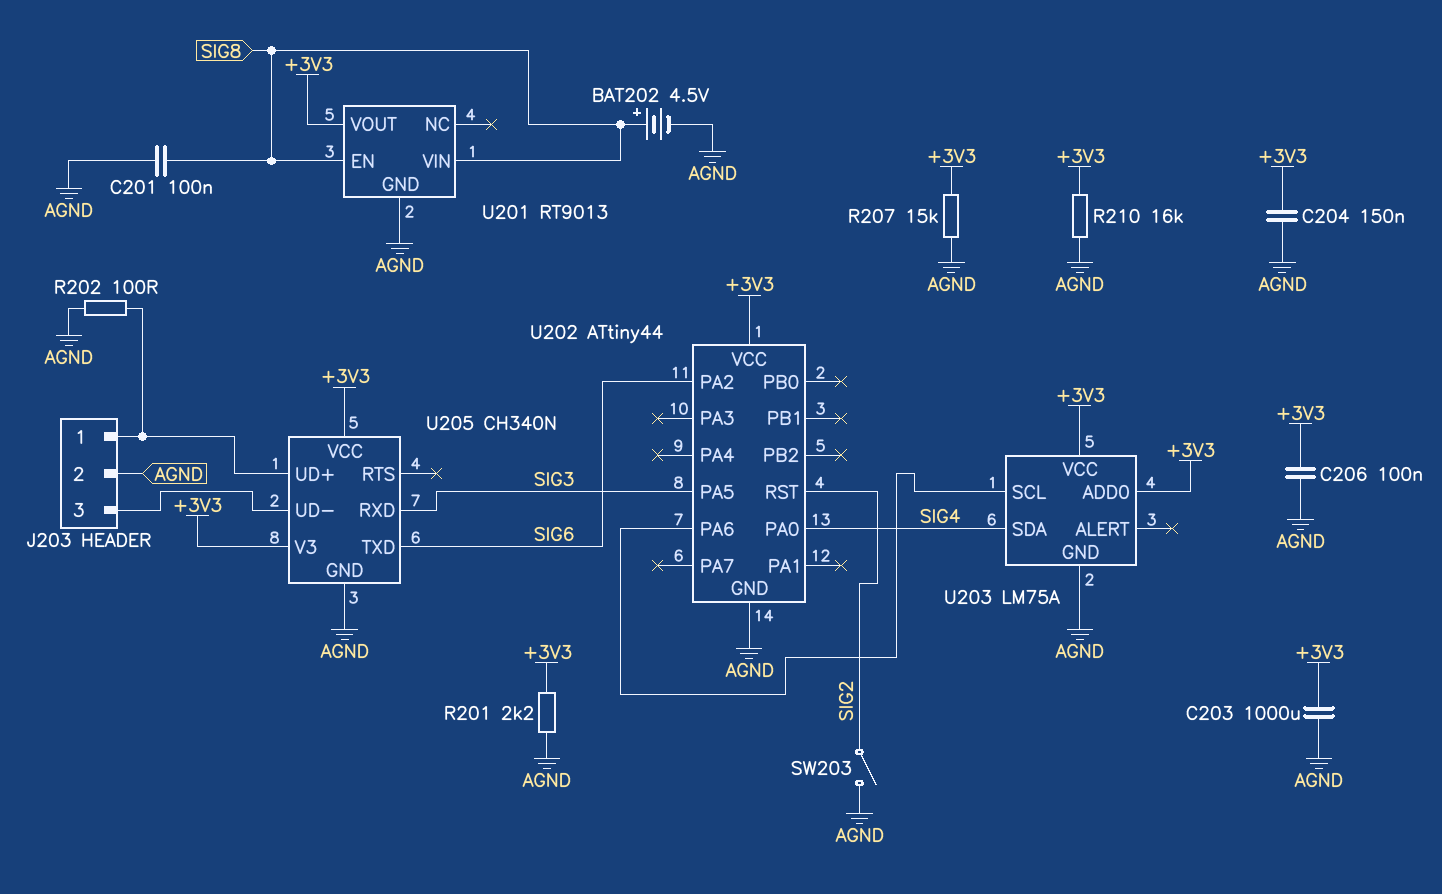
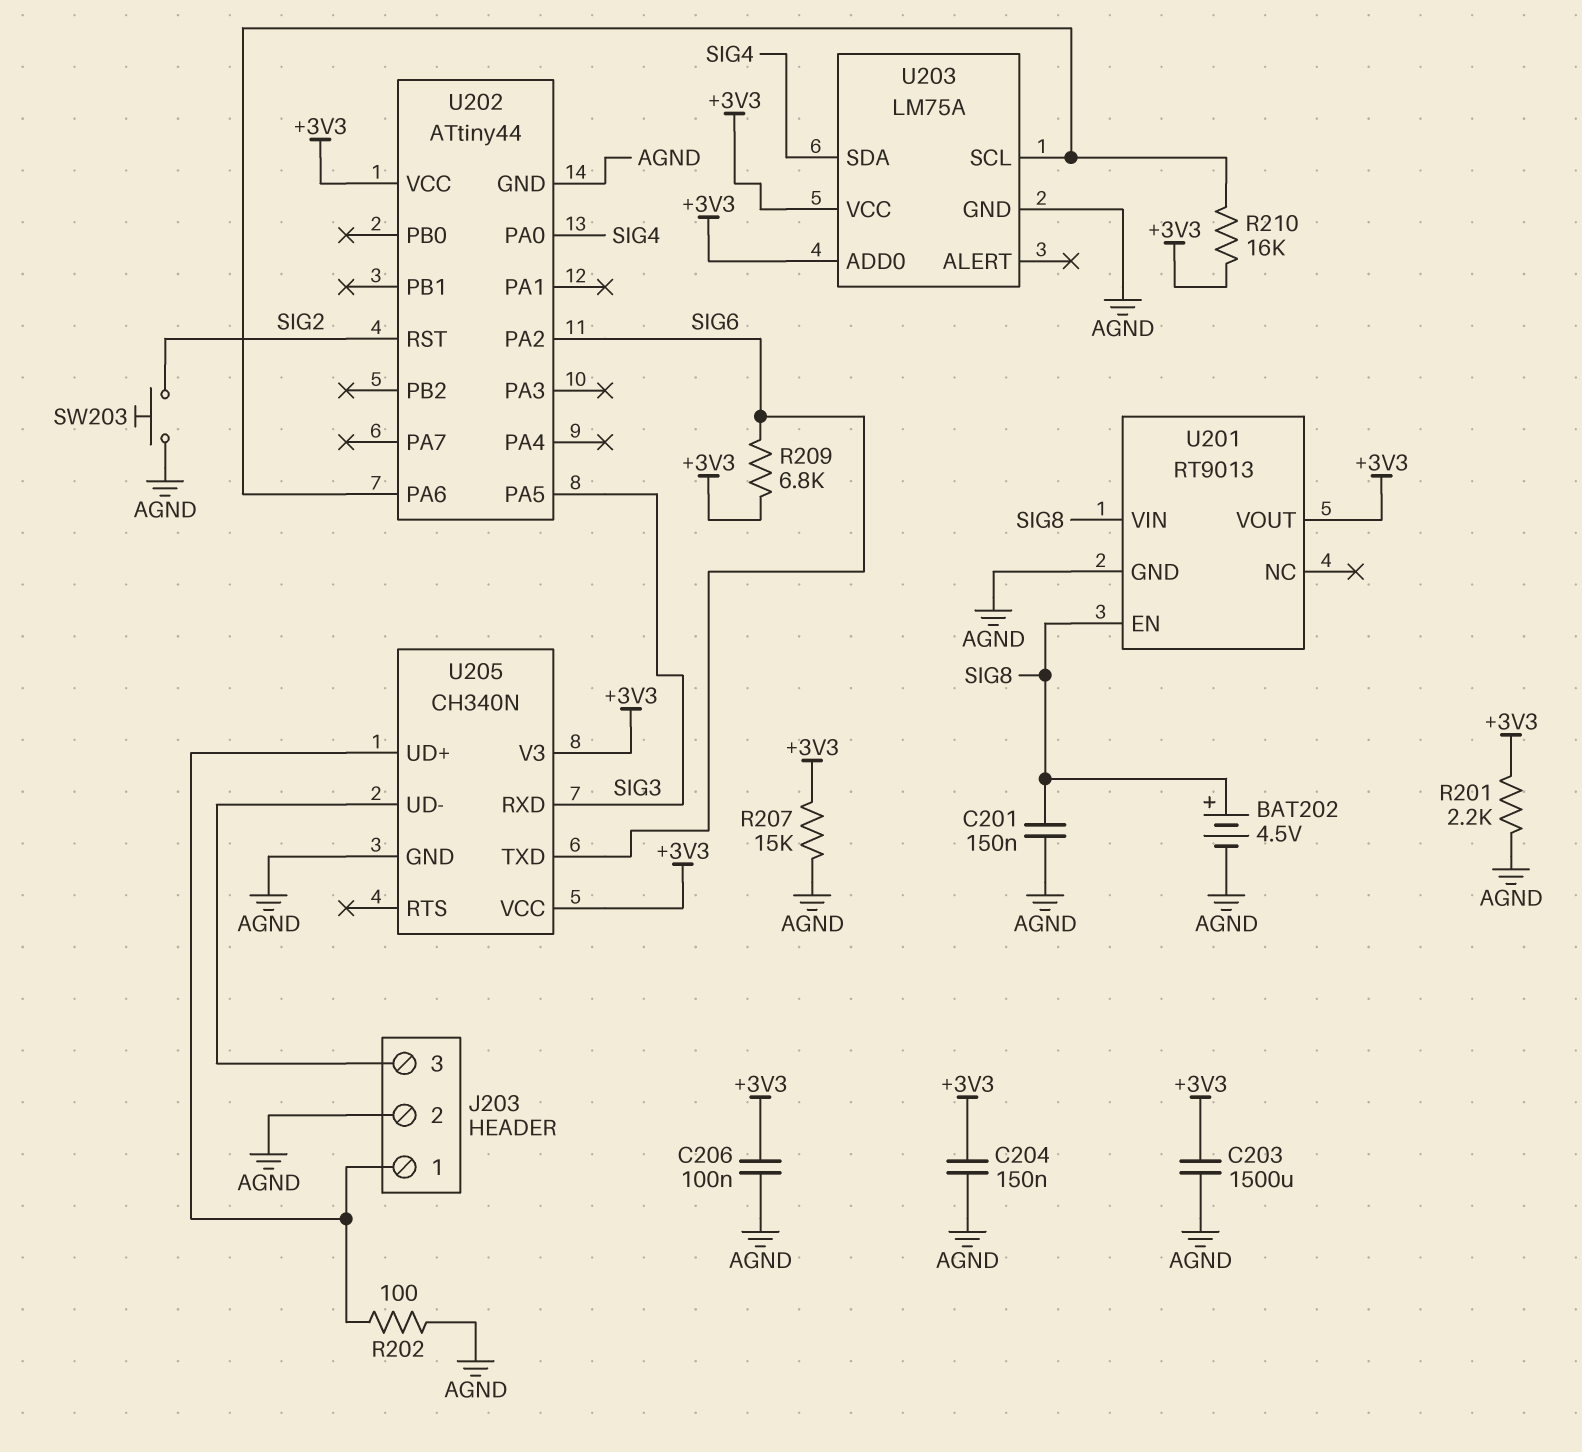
C201: 100nF (AGND, SIG8) -> 150nF (AGND, SIG8)
C203: 1000uF (+3V3, AGND) -> 1500uF (+3V3, AGND)
R209: none -> 6.8k (+3V3, SIG6)
R210: 16k (+3V3, AGND) -> 16k (+3V3, U202/PA6)
SW203: switch (AGND, SIG2) -> button (AGND, SIG2)

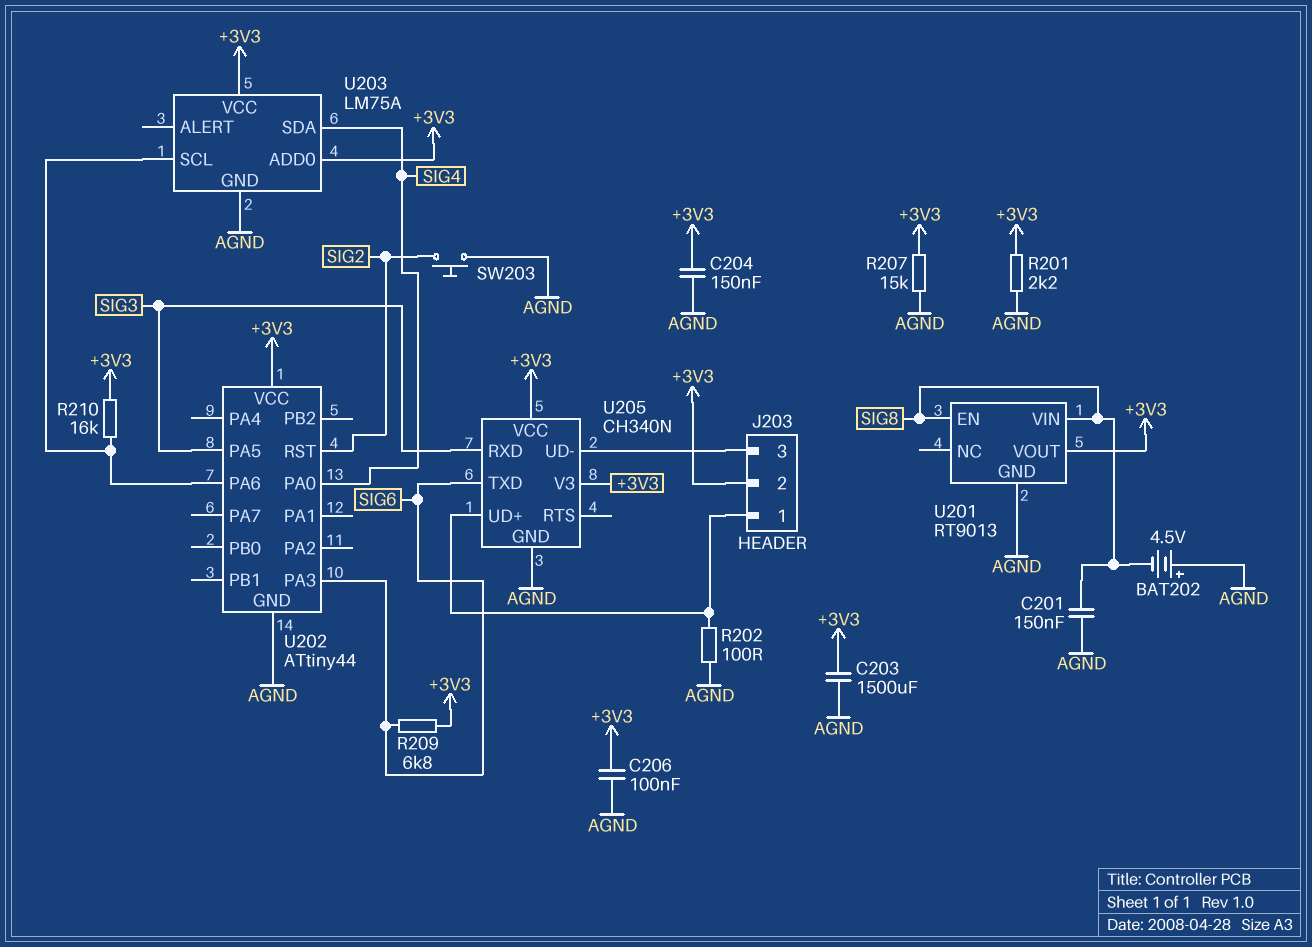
BAT202: 4.5V (plus SIG8, minus AGND) -> 4.5V (plus AGND, minus SIG8)
J203 pin 2: AGND -> +3V3
U202 pin PA2: SIG6 -> none
U202 pin PA3: none -> SIG6

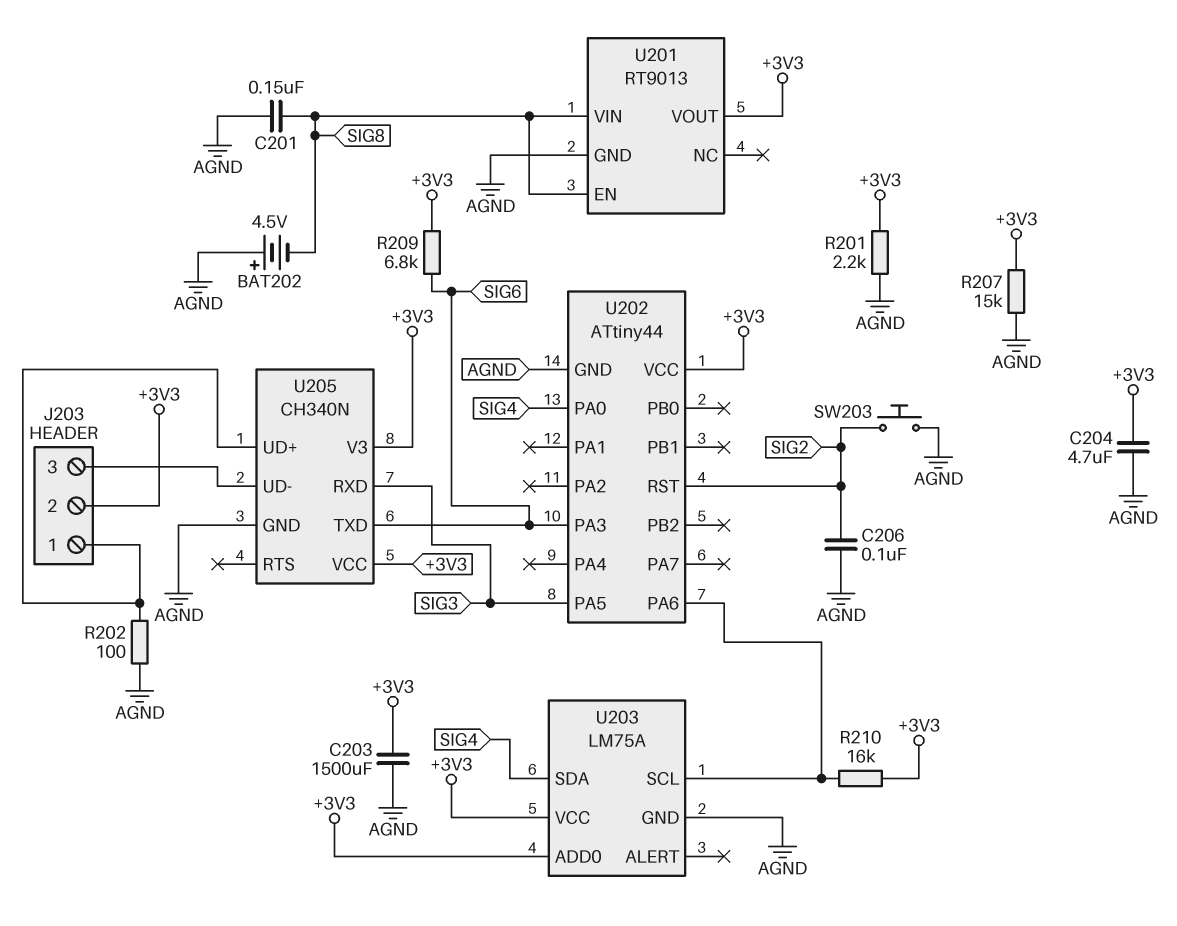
C204: 150nF (+3V3, AGND) -> 4.7uF (+3V3, AGND)
C206: 100nF (+3V3, AGND) -> 100nF (AGND, SIG2)

